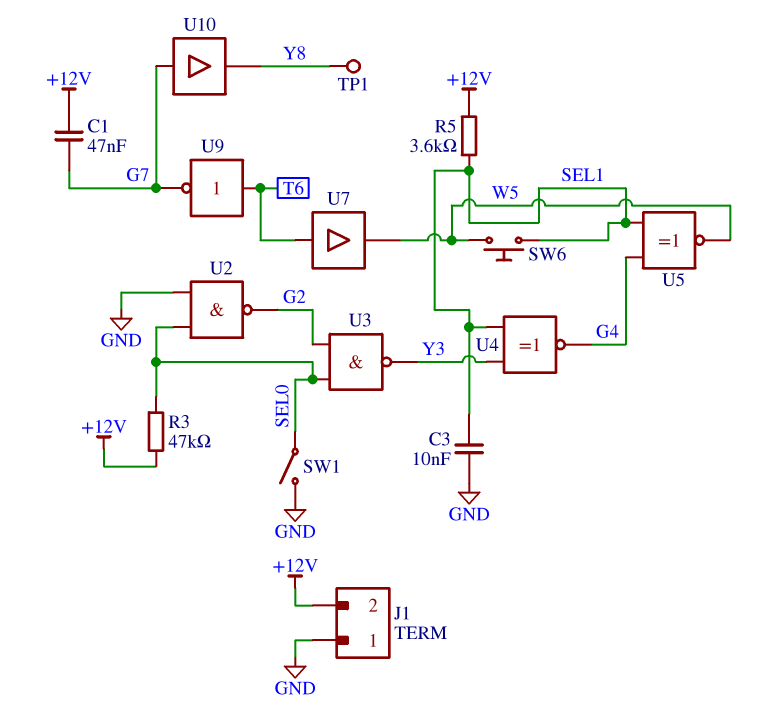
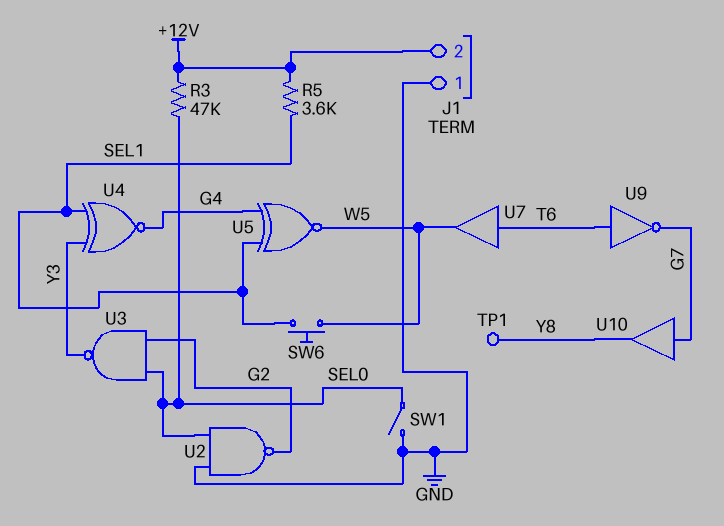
C1: 47nF (+12V, G7) -> none
C3: 10nF (GND, SEL1) -> none

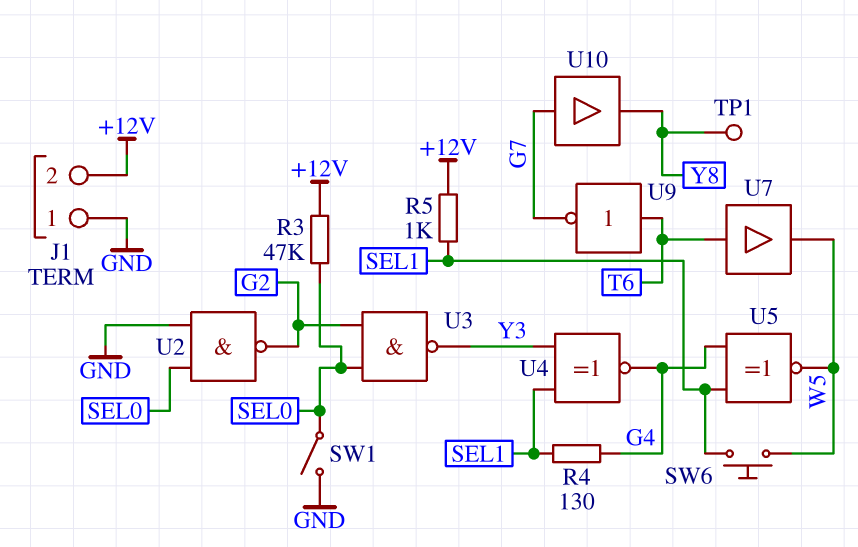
R4: none -> 130 (G4, SEL1)
R5: 3.6k (+12V, SEL1) -> 1k (+12V, SEL1)

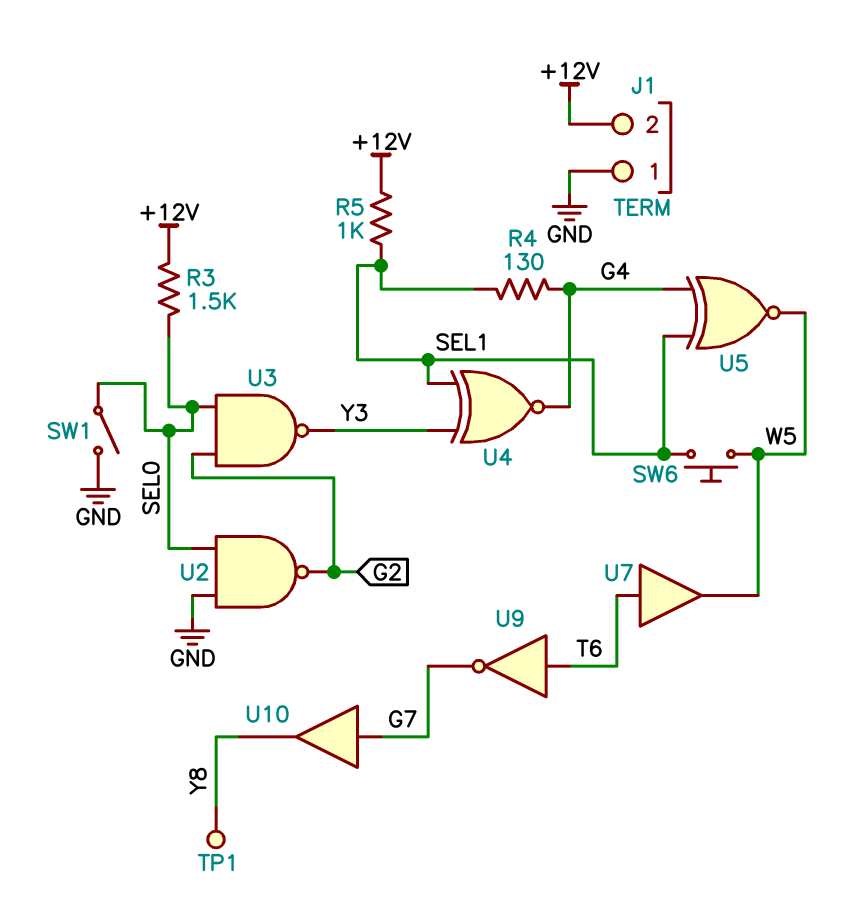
R3: 47k (+12V, SEL0) -> 1.5k (+12V, SEL0)

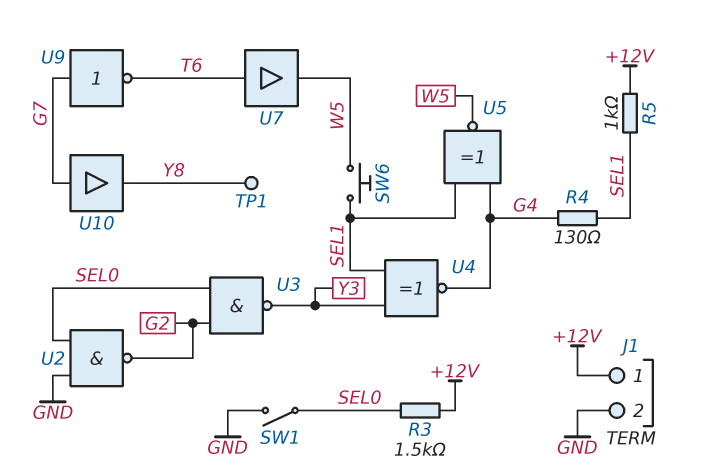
J1 pin 1: GND -> +12V
J1 pin 2: +12V -> GND
U9: NOT (in T6, out G7) -> NOT (in G7, out T6)

